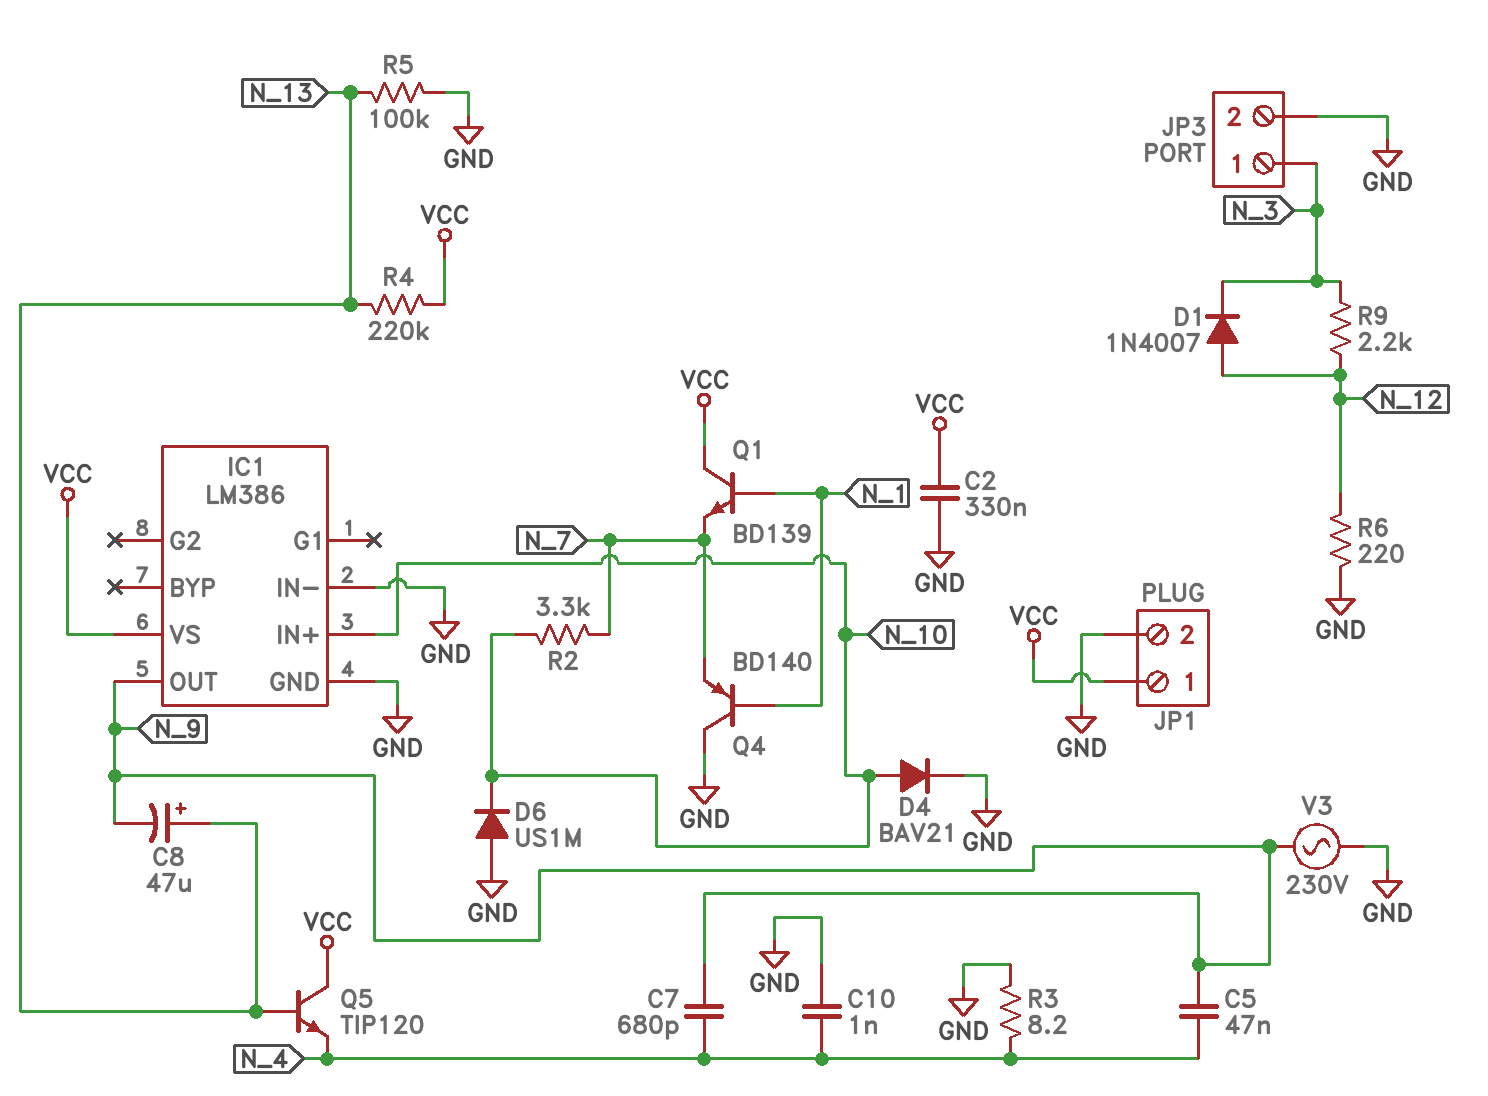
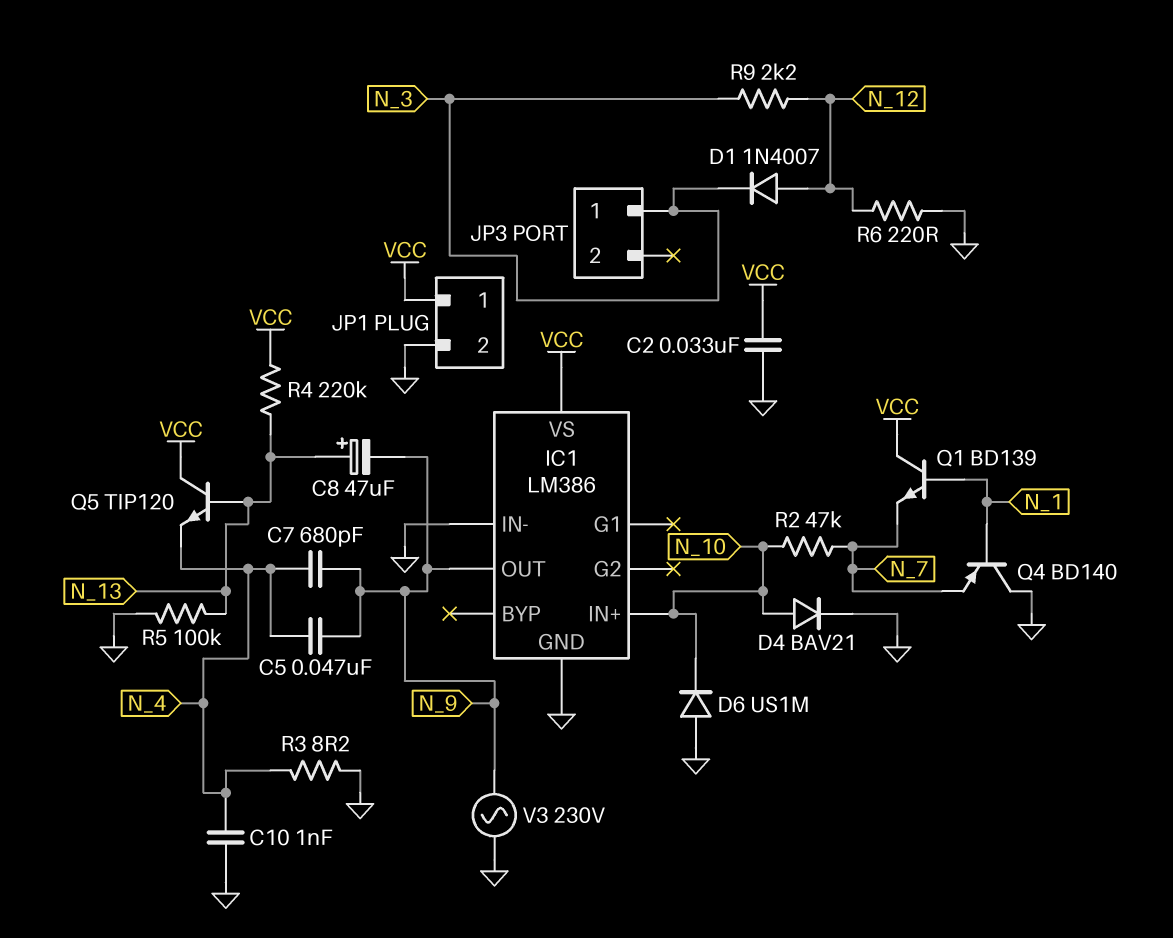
C2: 330nF (GND, VCC) -> 33nF (GND, VCC)
JP3 pin 2: GND -> none
R2: 3.3k (N_7, N_10) -> 47k (N_7, N_10)

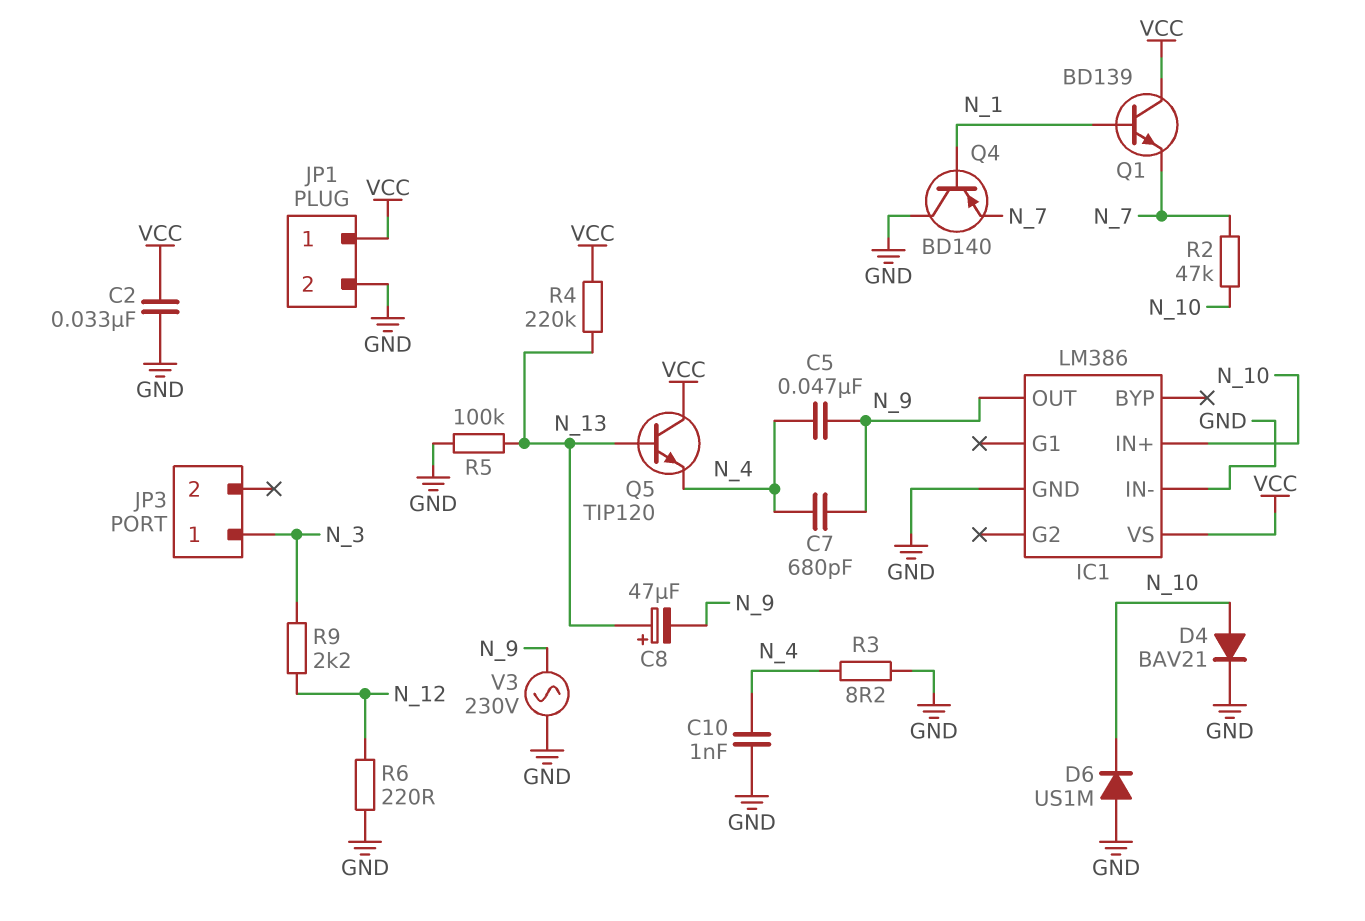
D1: diode 1N4007 (A N_12, K N_3) -> none

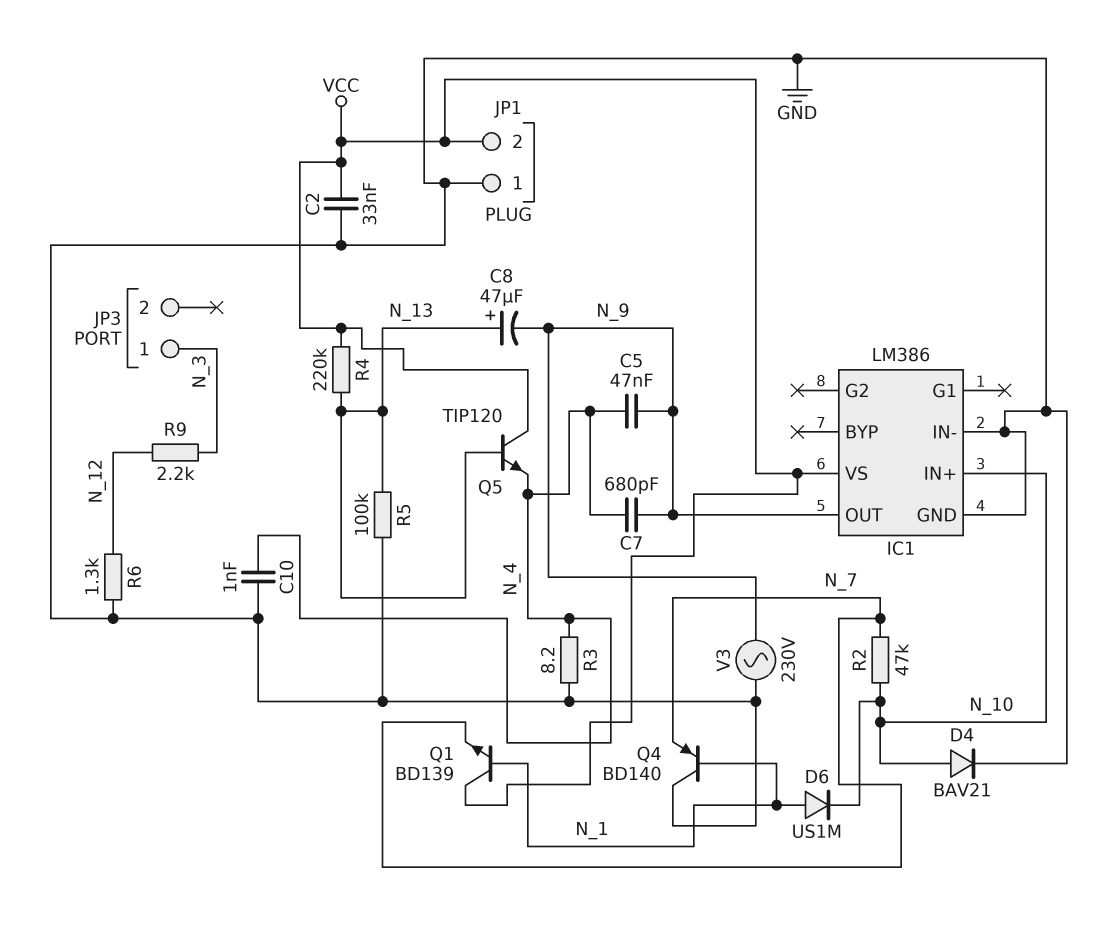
D6: diode US1M (A GND, K N_10) -> diode US1M (A N_1, K N_10)
JP1 pin 1: VCC -> GND
JP1 pin 2: GND -> VCC
R6: 220 (GND, N_12) -> 1.3k (GND, N_12)

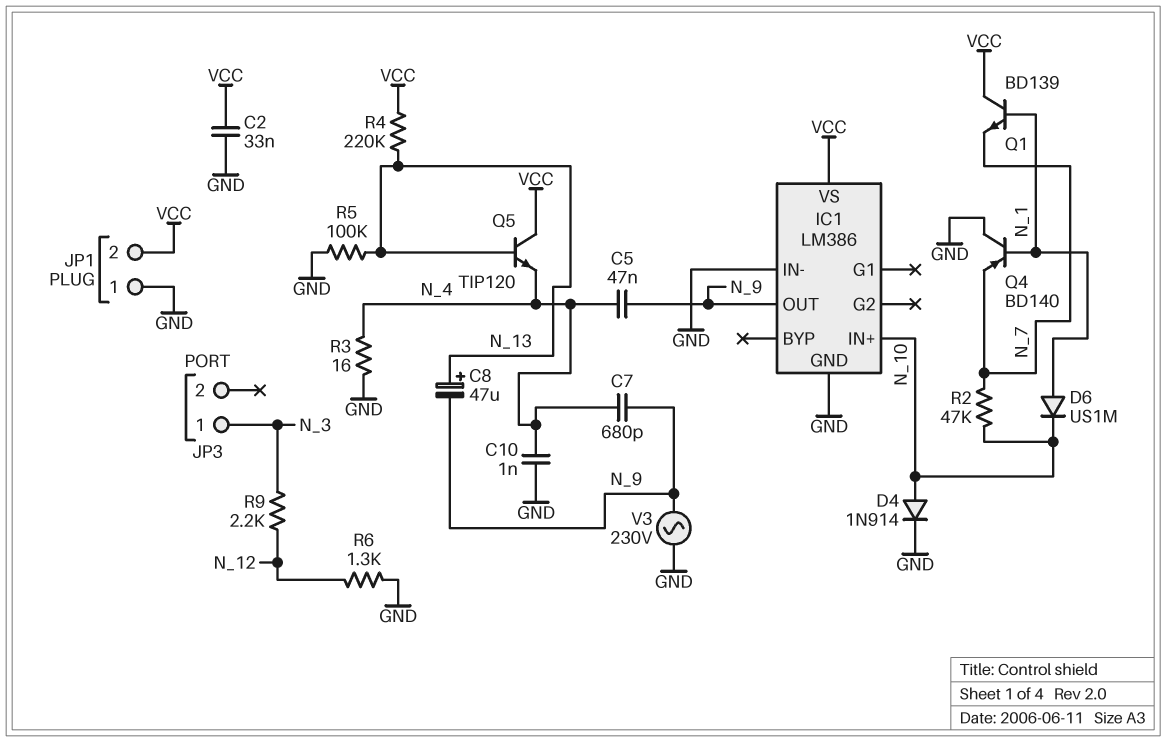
D4: diode BAV21 (A N_10, K GND) -> diode 1N914 (A N_10, K GND)
R3: 8.2 (GND, N_4) -> 16 (GND, N_4)

